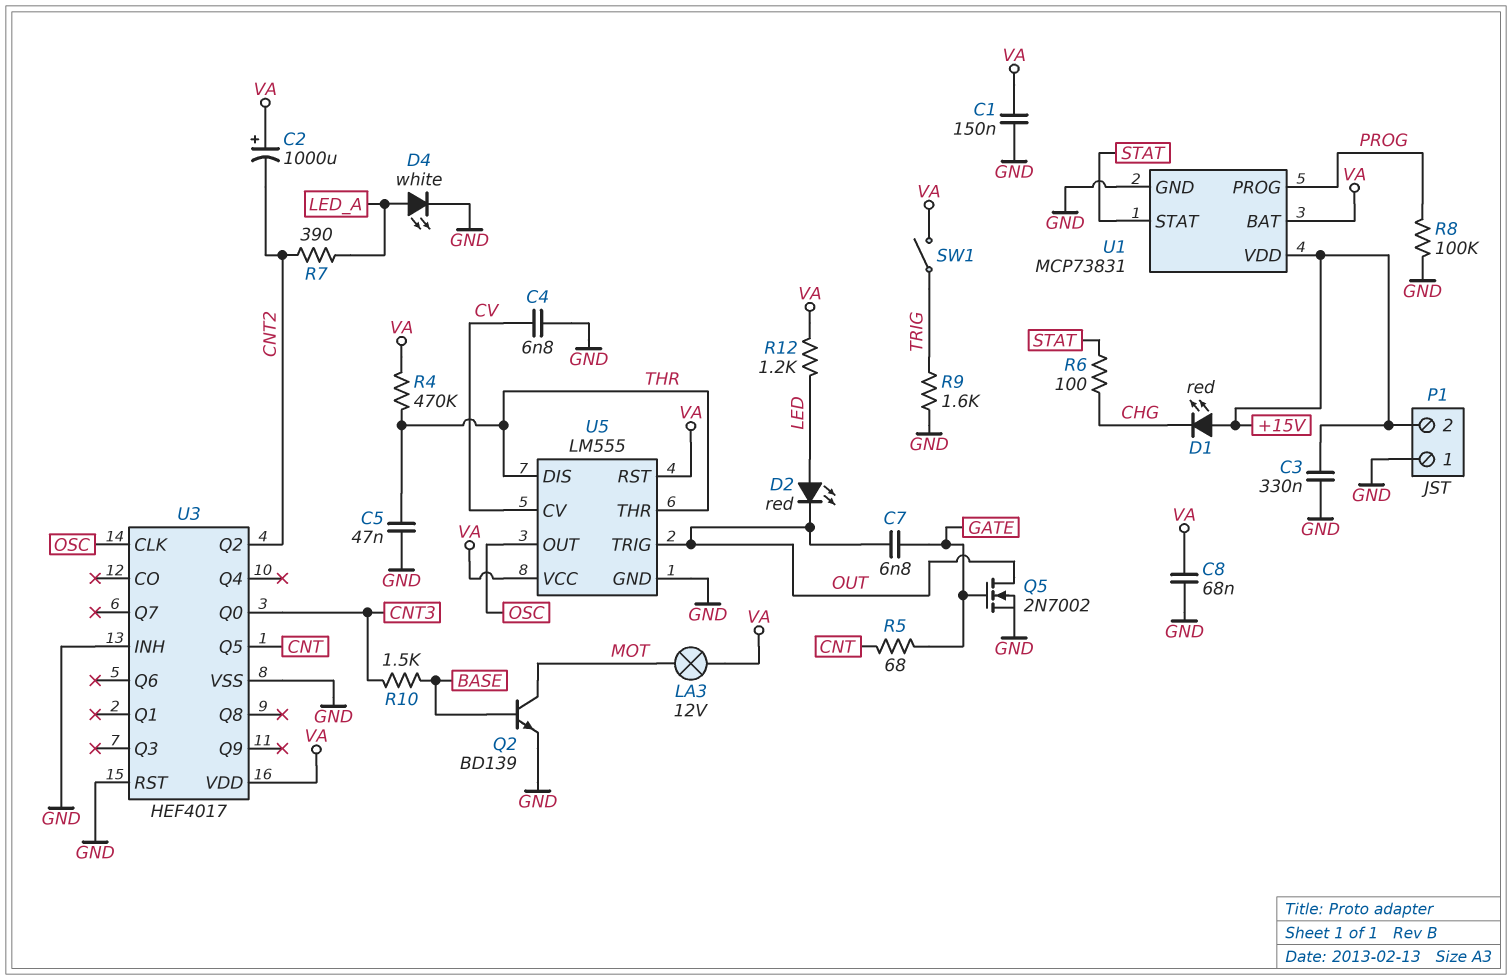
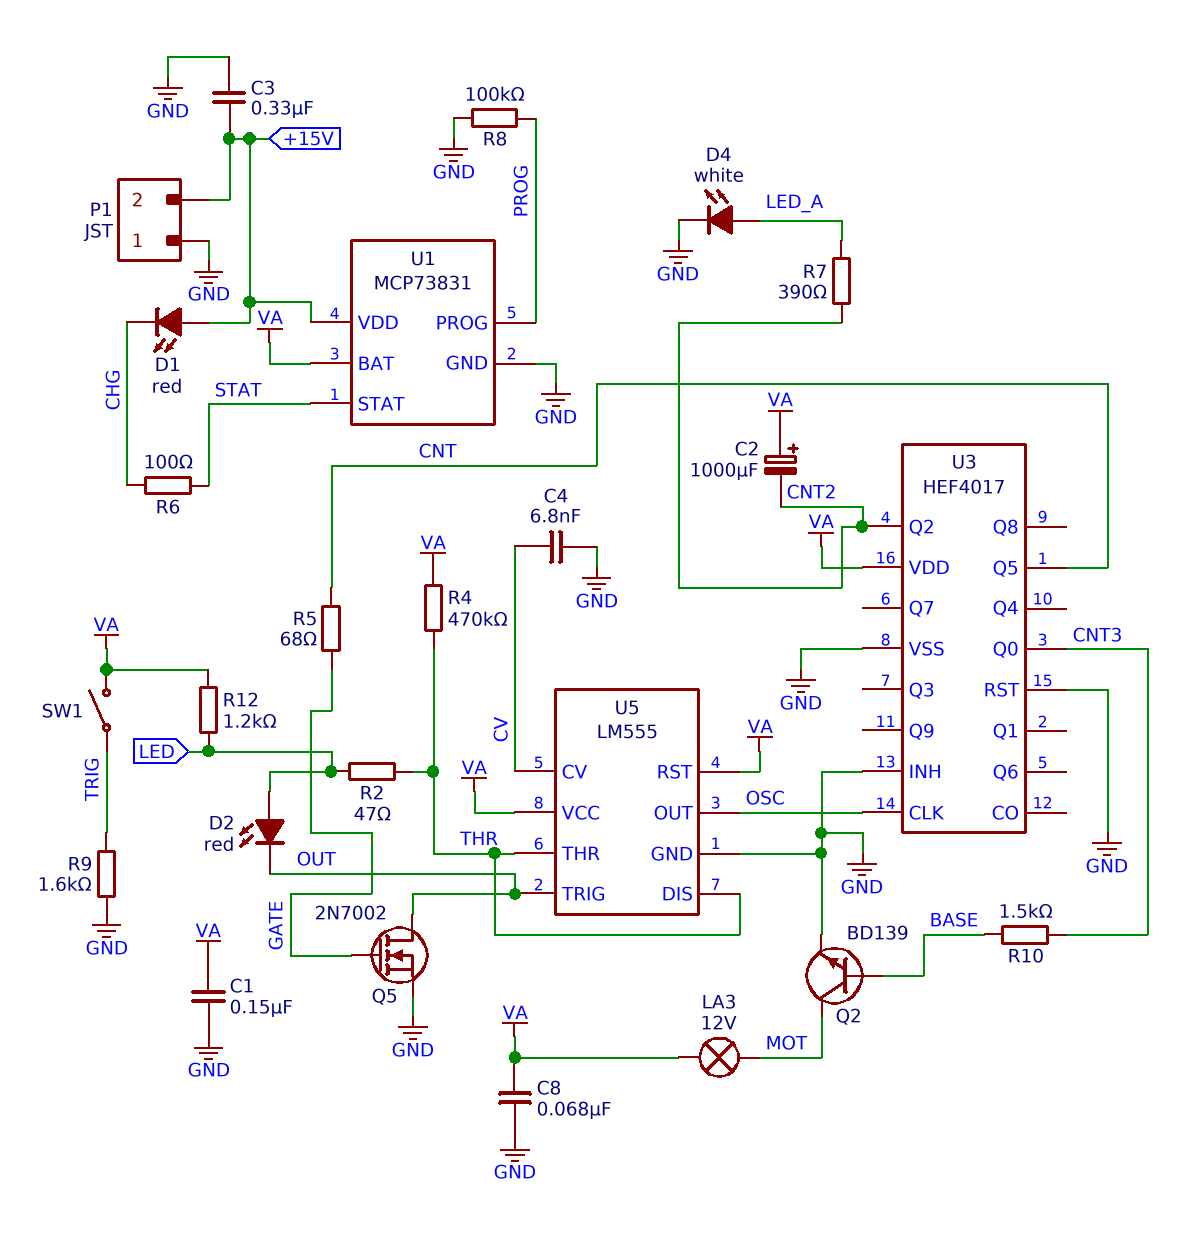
C5: 47nF (GND, THR) -> none
C7: 6.8nF (GATE, OUT) -> none
R2: none -> 47 (LED, THR)

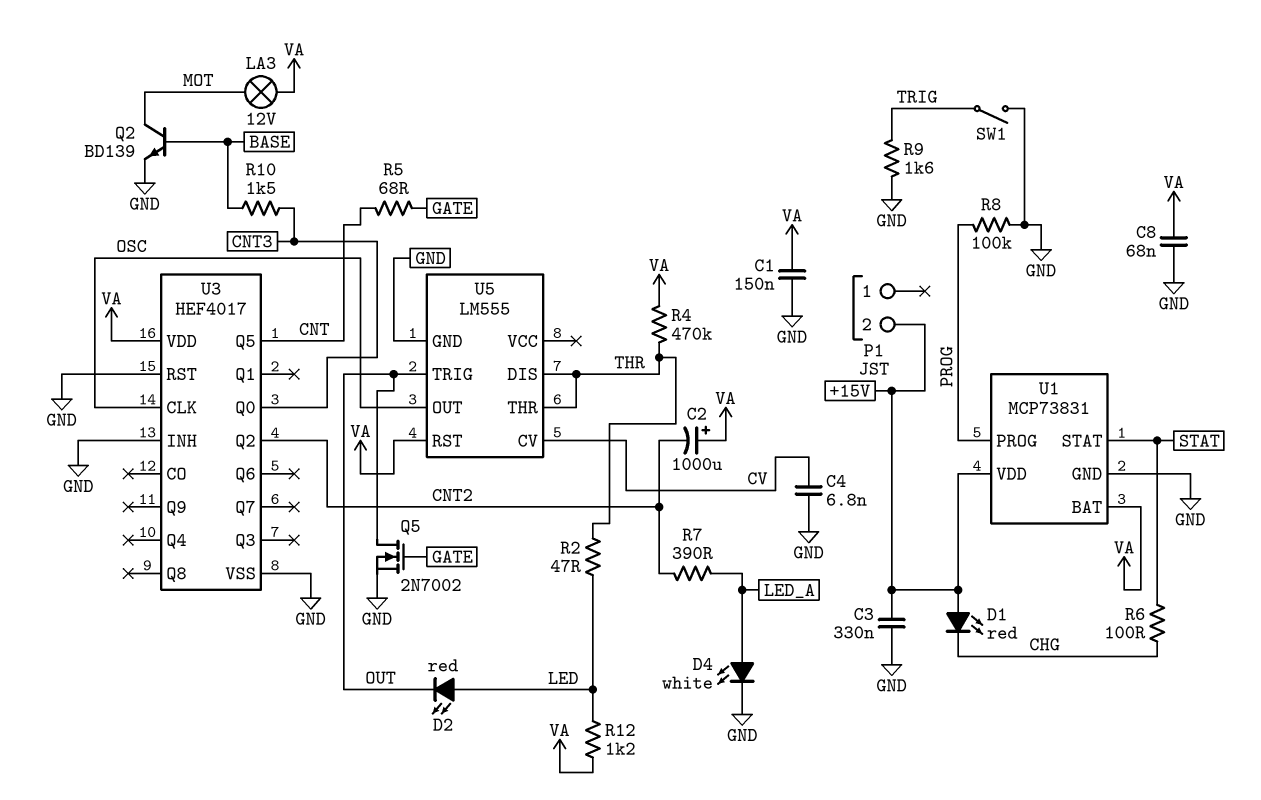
P1 pin 1: GND -> none
SW1: switch (TRIG, VA) -> switch (GND, TRIG)
U5 pin VCC: VA -> none

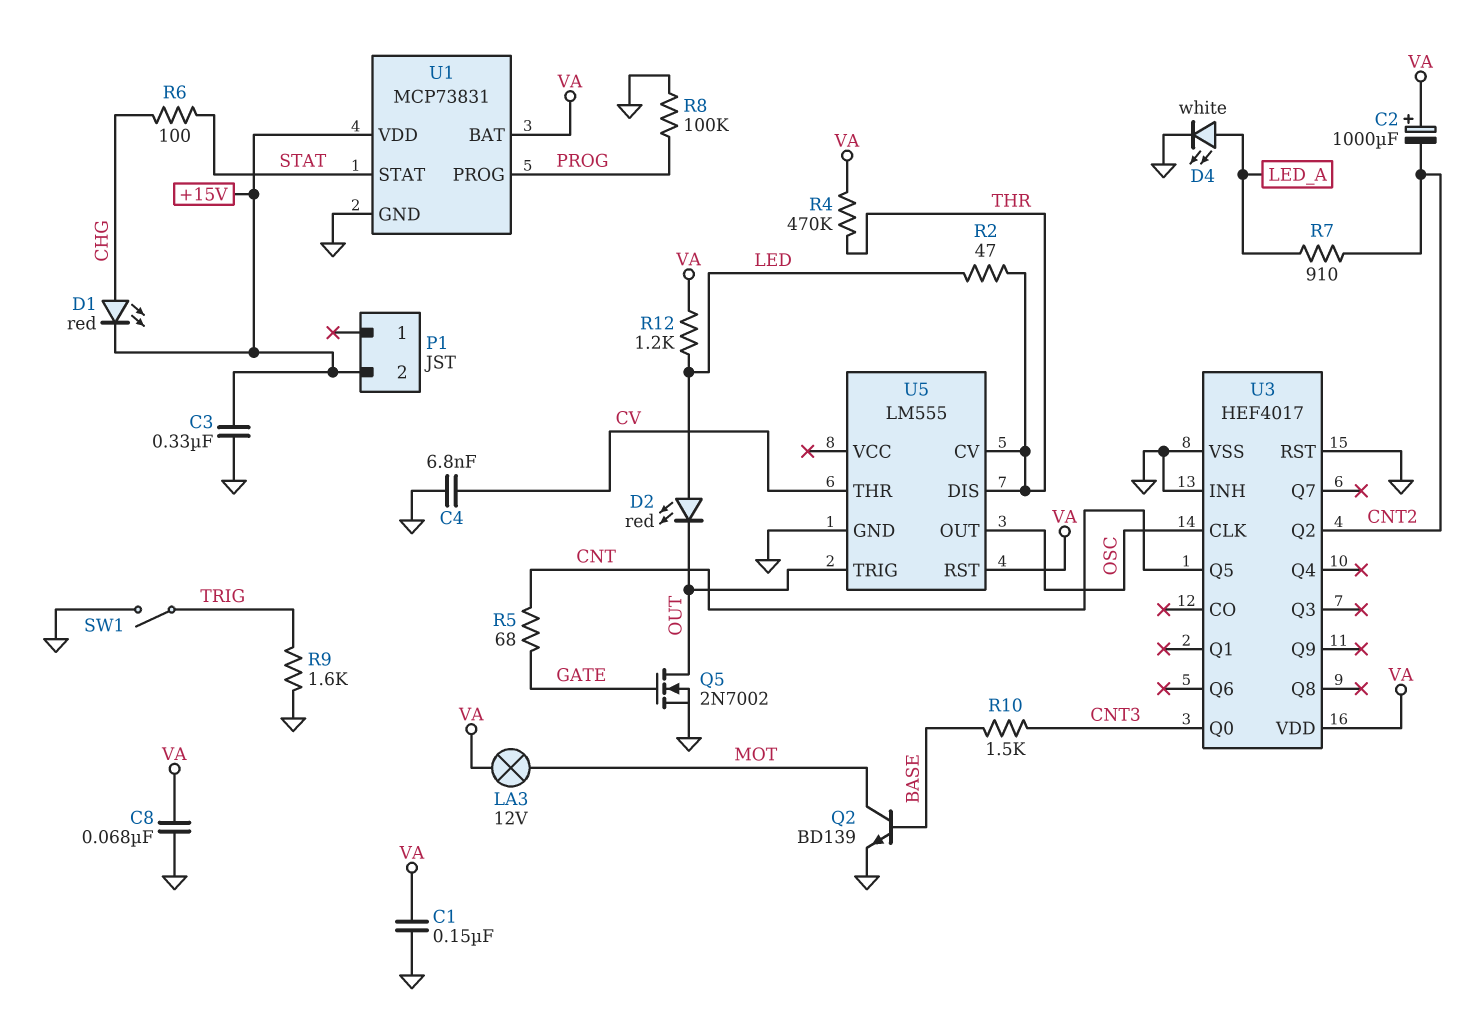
D1: LED red (A +15V, K CHG) -> LED red (A CHG, K +15V)
R7: 390 (CNT2, LED_A) -> 910 (CNT2, LED_A)
U5 pin CV: CV -> THR
U5 pin THR: THR -> CV

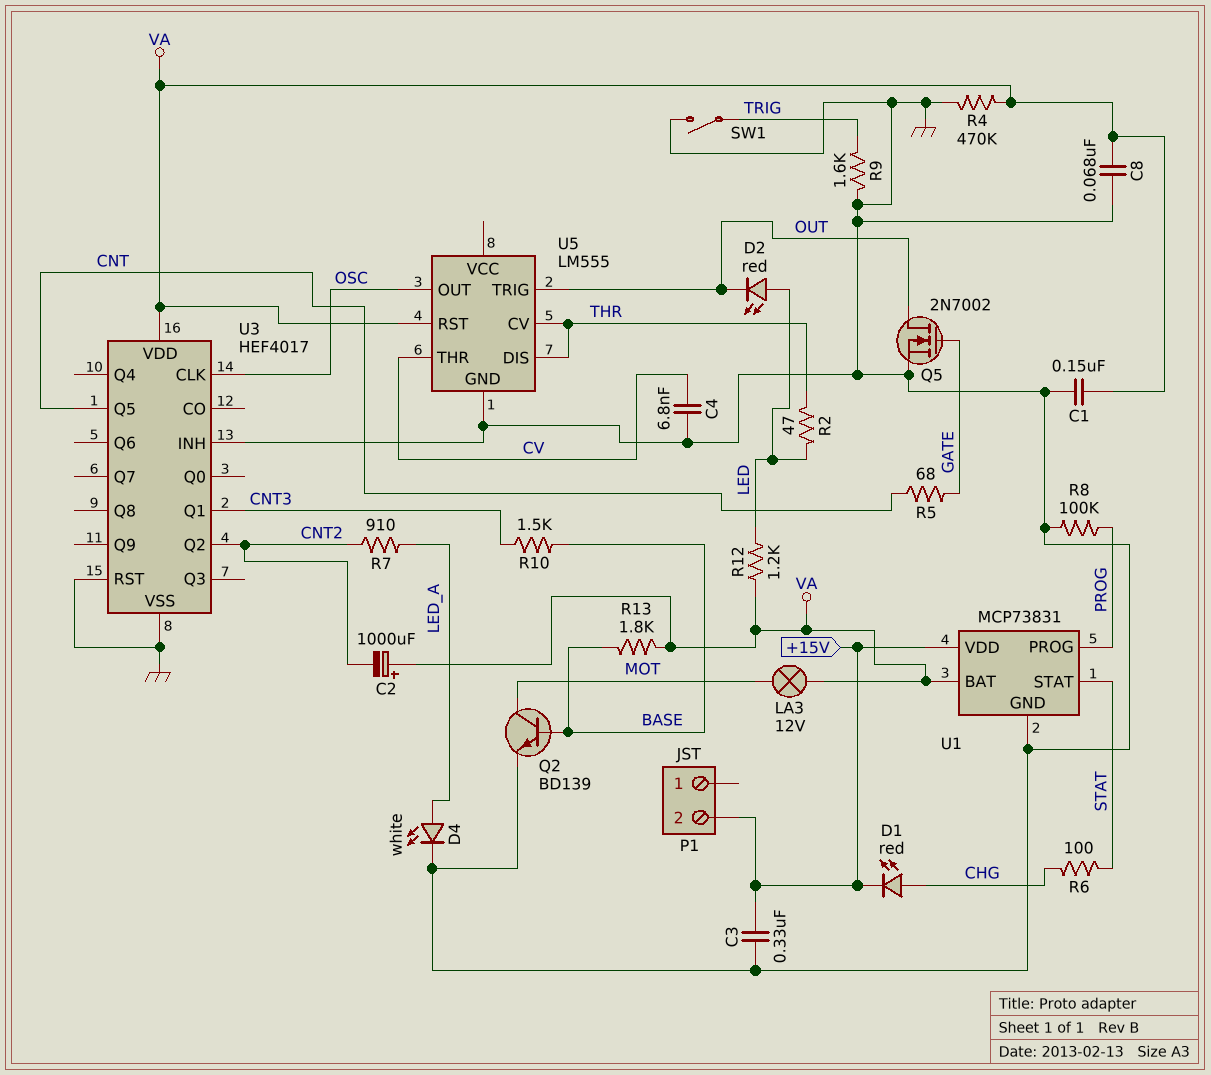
R4: 470k (THR, VA) -> 470k (GND, VA)
R13: none -> 1.8k (BASE, VA)
U3 pin Q0: CNT3 -> none
U3 pin Q1: none -> CNT3

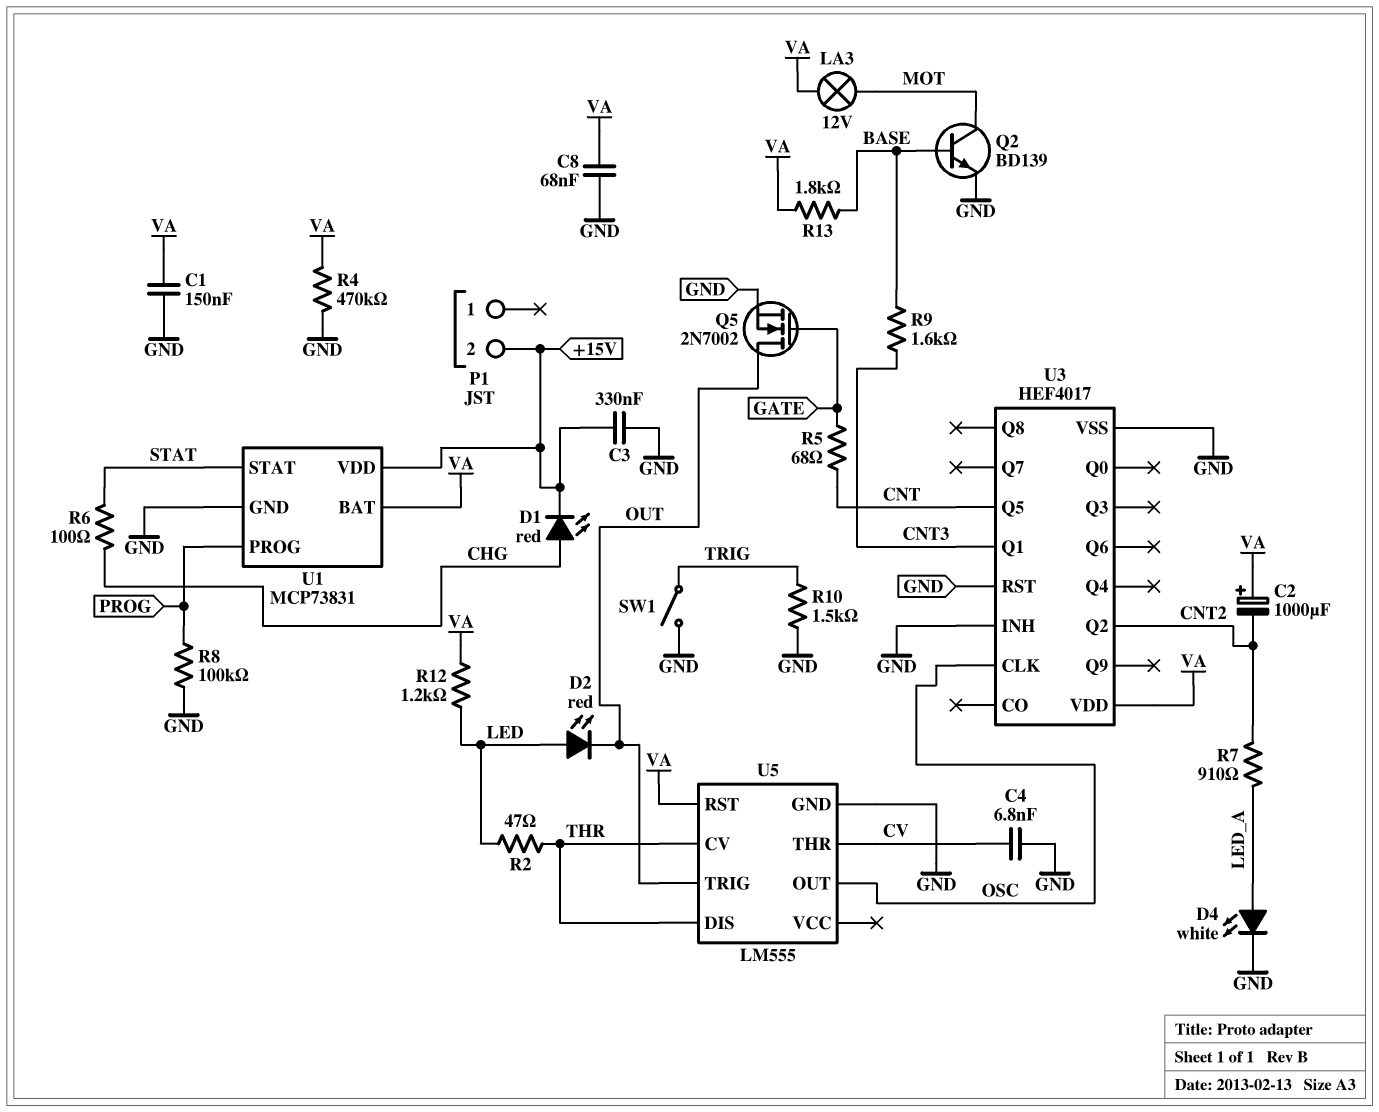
R9: 1.6k (GND, TRIG) -> 1.6k (BASE, CNT3)
R10: 1.5k (BASE, CNT3) -> 1.5k (GND, TRIG)

